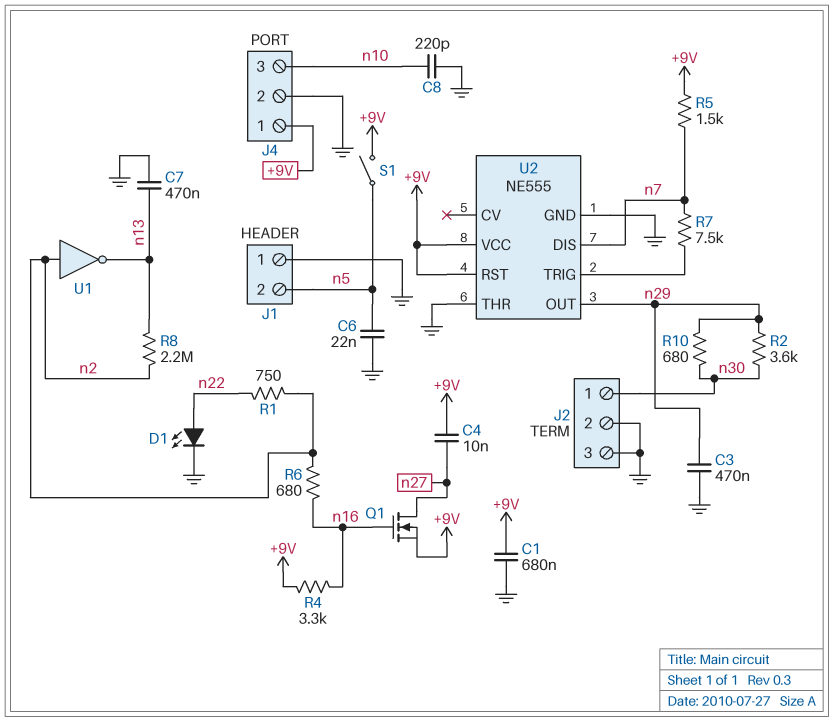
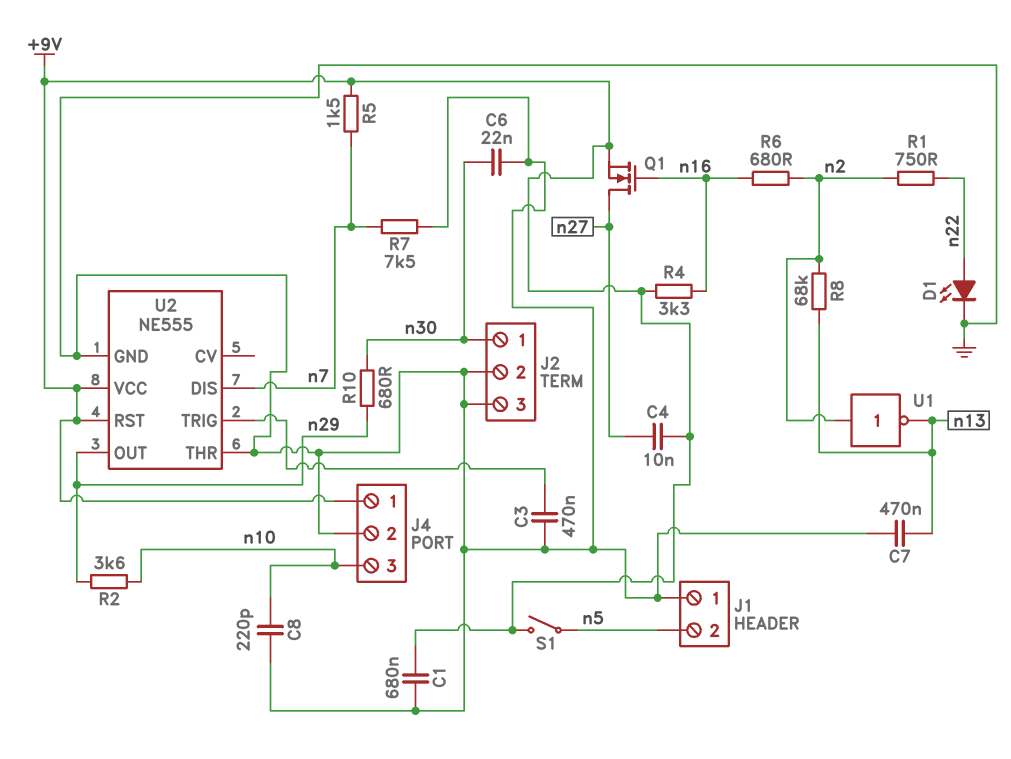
C3: 470nF (GND, n29) -> 470nF (GND, U2/TRIG)
C6: 22nF (GND, n5) -> 22nF (GND, n30)
R2: 3.6k (n29, n30) -> 3.6k (n10, n29)
R7: 7.5k (U2/TRIG, n7) -> 7.5k (GND, n7)
R8: 2.2M (n2, n13) -> 68k (n2, n13)

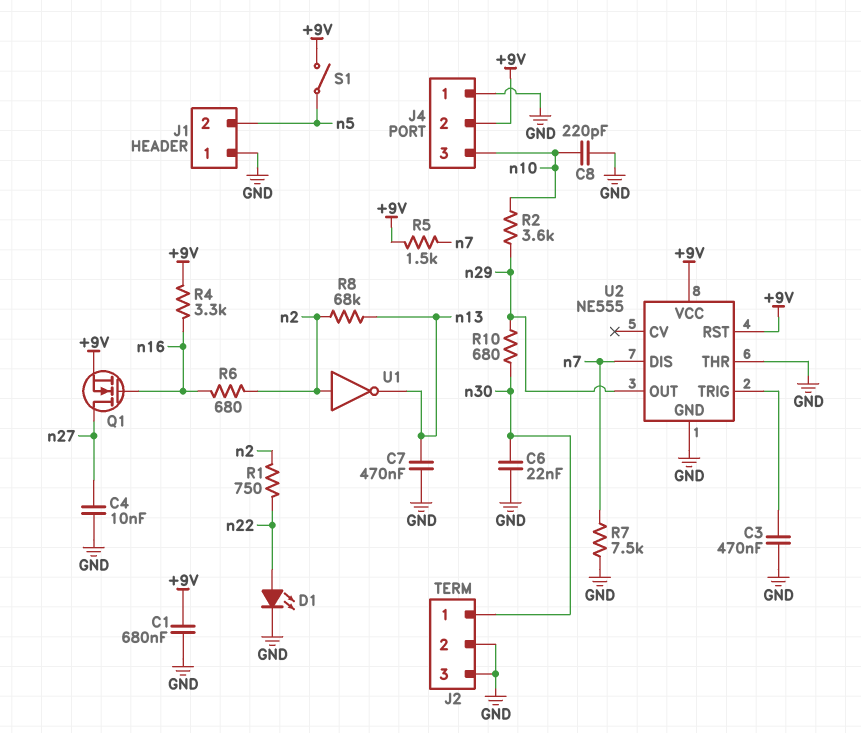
C4: 10nF (+9V, n27) -> 10nF (GND, n27)
J4 pin 1: +9V -> GND
J4 pin 2: GND -> +9V

